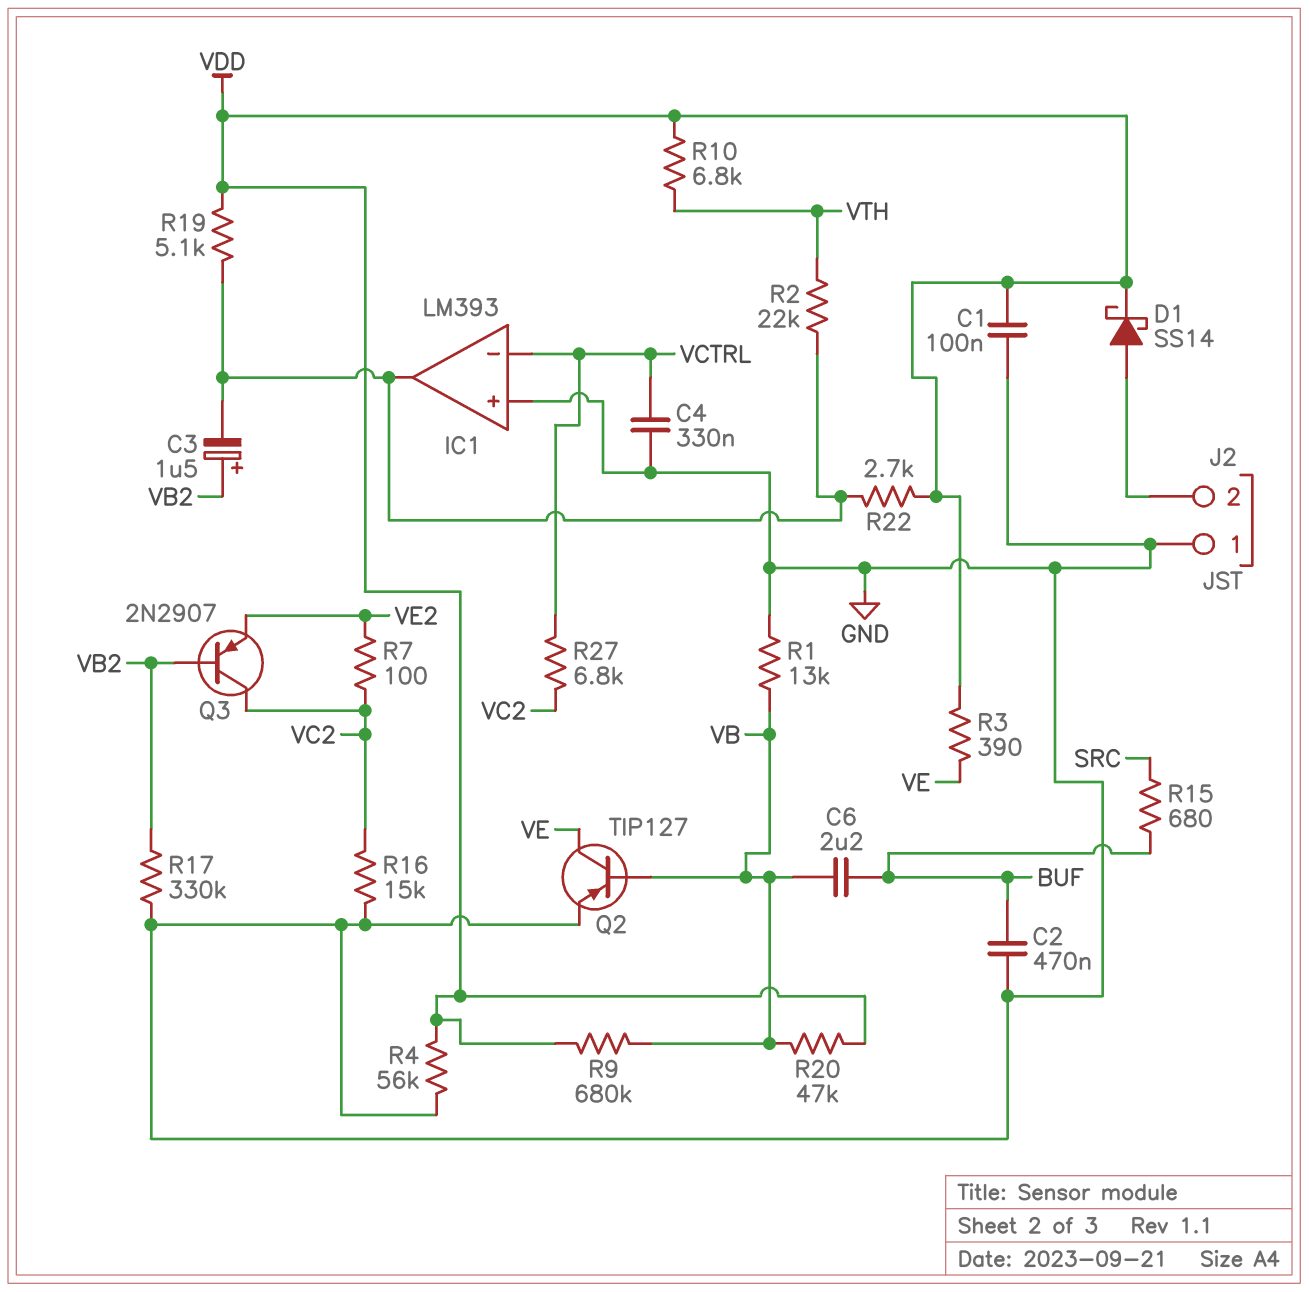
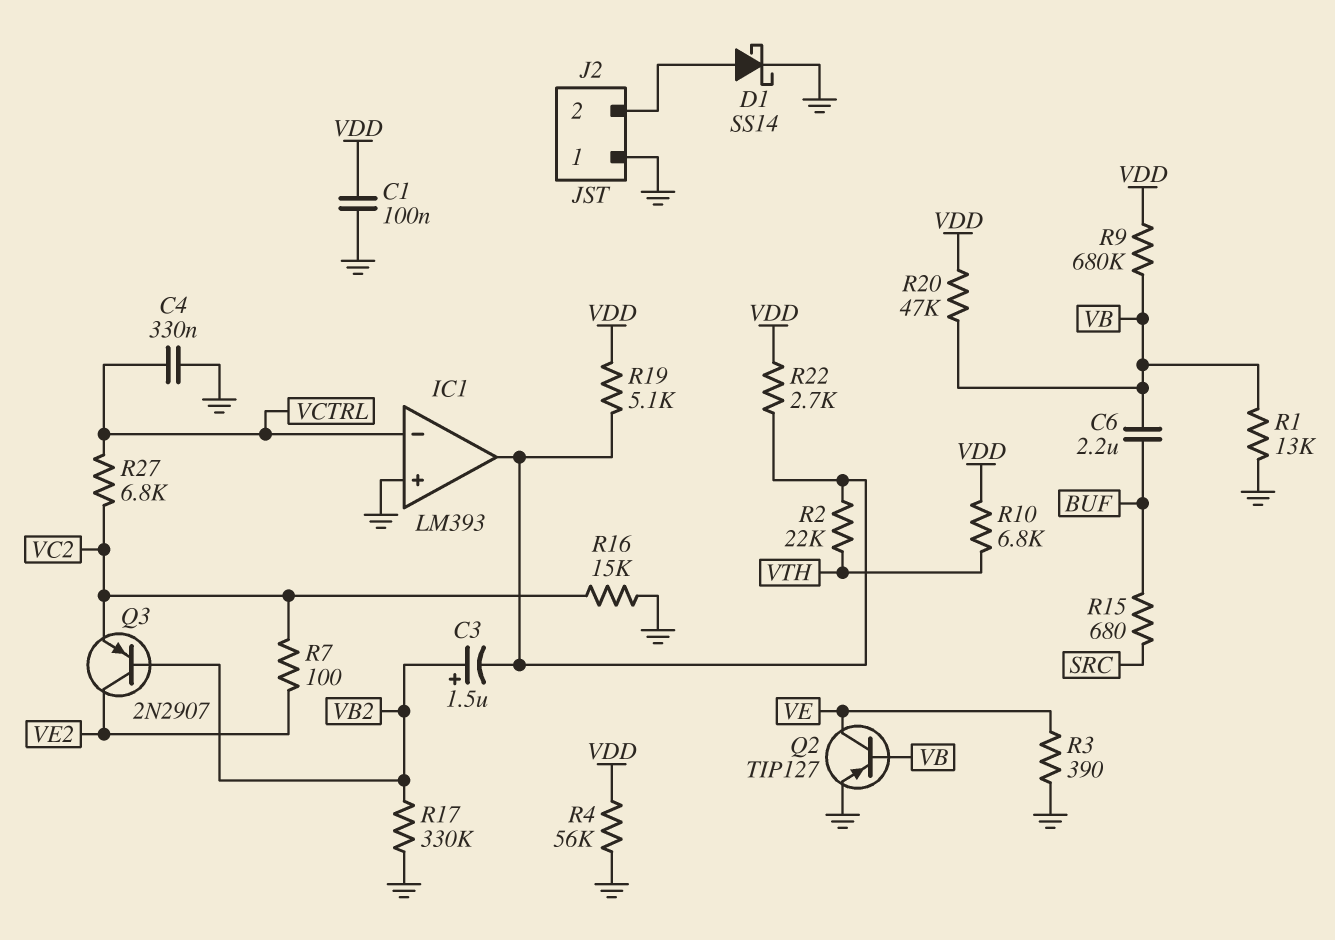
C2: 470nF (BUF, GND) -> none
D1: schottky SS14 (A J2/2, K VDD) -> schottky SS14 (A J2/2, K GND)
Q3: PNP 2N2907 (B VB2, C VC2, E VE2) -> PNP 2N2907 (B VB2, C VE2, E VC2)
R3: 390 (VDD, VE) -> 390 (GND, VE)

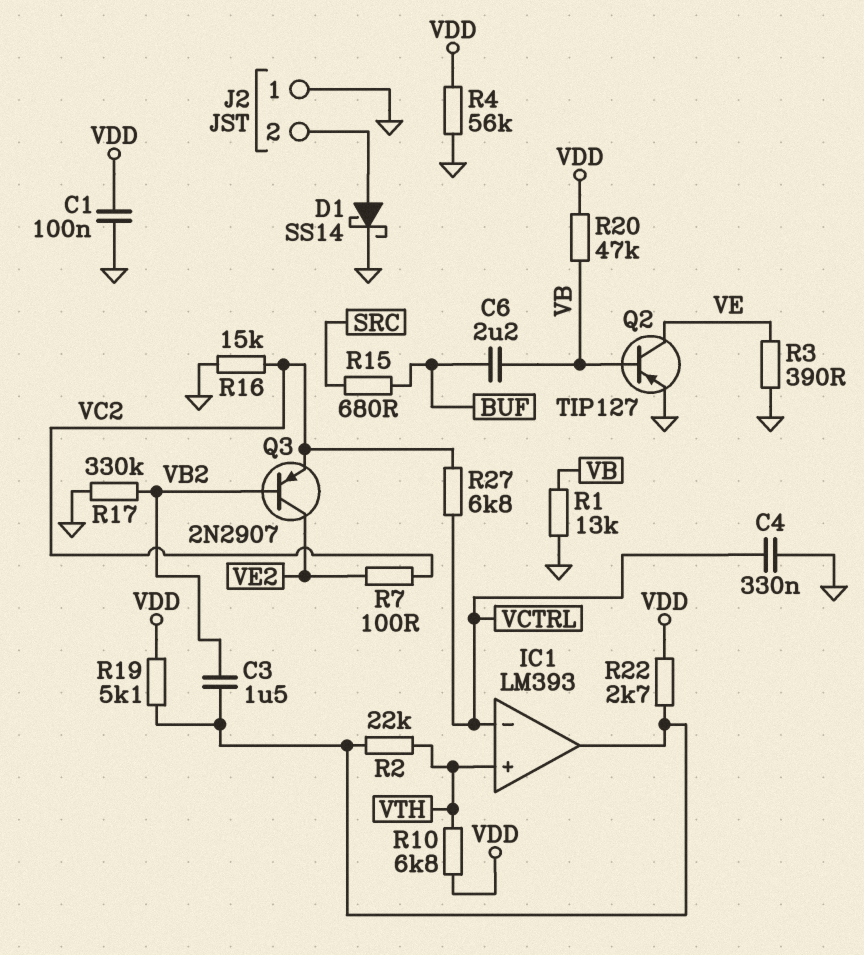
C3: 1.5uF (plus VB2, minus IC1/out) -> 1.5uF (IC1/out, VB2)
IC1 pin in+: GND -> VTH
R9: 680k (VB, VDD) -> none

